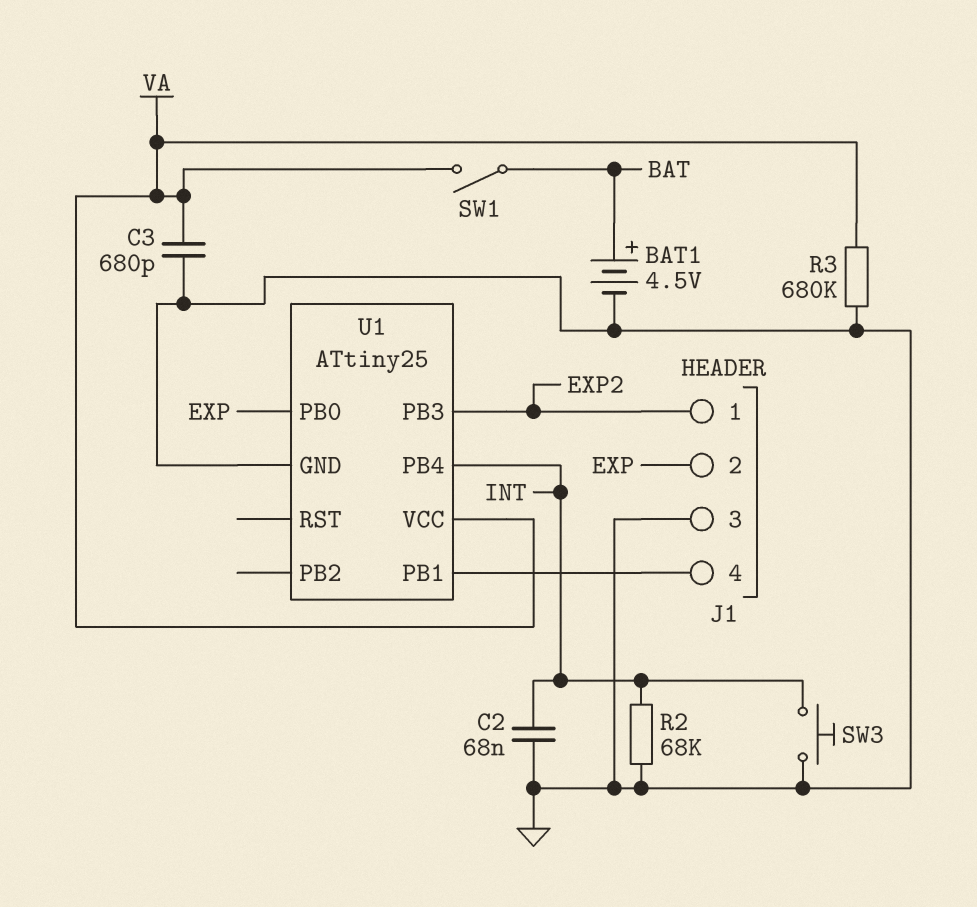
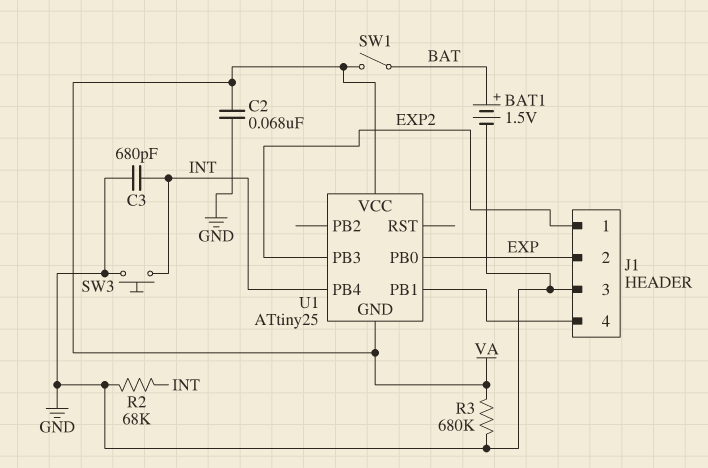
BAT1: 4.5V (plus BAT, minus GND) -> 1.5V (plus BAT, minus GND)
C2: 68nF (GND, INT) -> 68nF (GND, VA)
C3: 680pF (GND, VA) -> 680pF (GND, INT)
U1 pin GND: GND -> VA

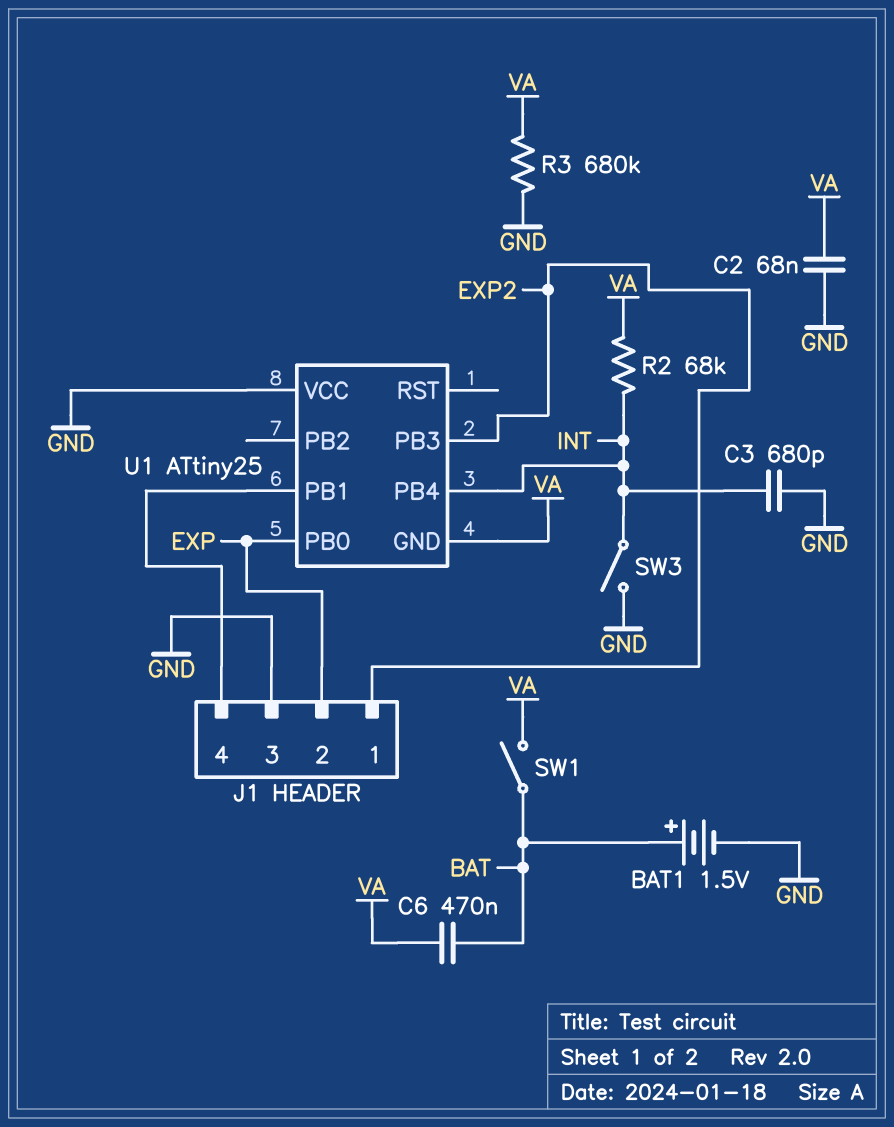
C6: none -> 470nF (BAT, VA)
R2: 68k (GND, INT) -> 68k (INT, VA)
SW3: button (GND, INT) -> switch (GND, INT)
U1 pin VCC: VA -> GND

